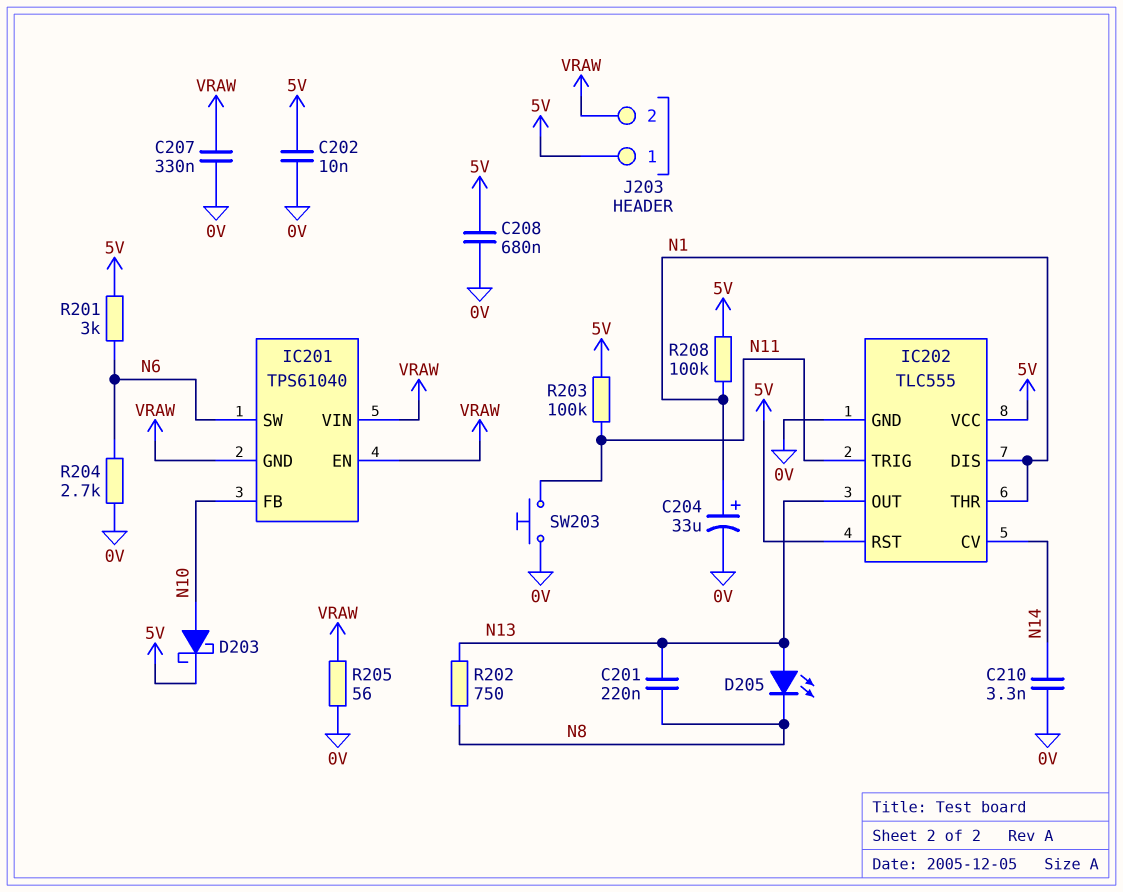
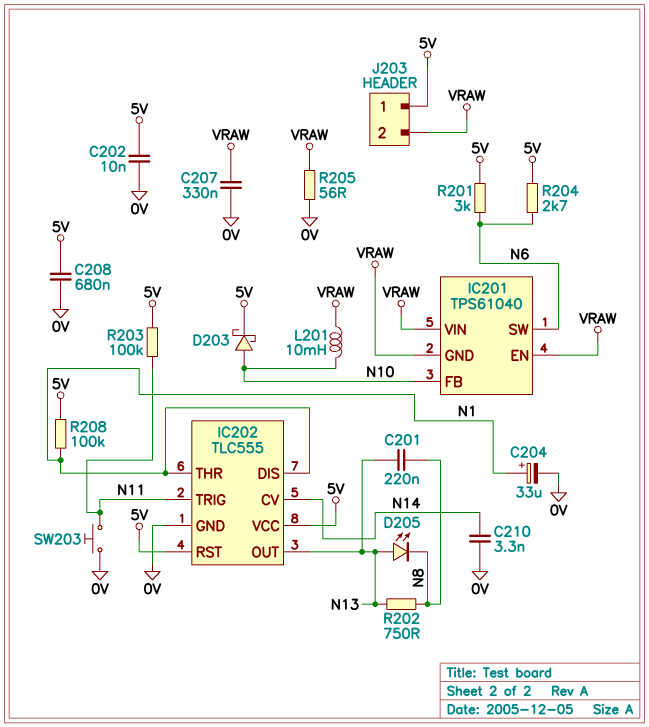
L201: none -> 10mH (N10, VRAW)
R204: 2.7k (0V, N6) -> 2.7k (5V, N6)

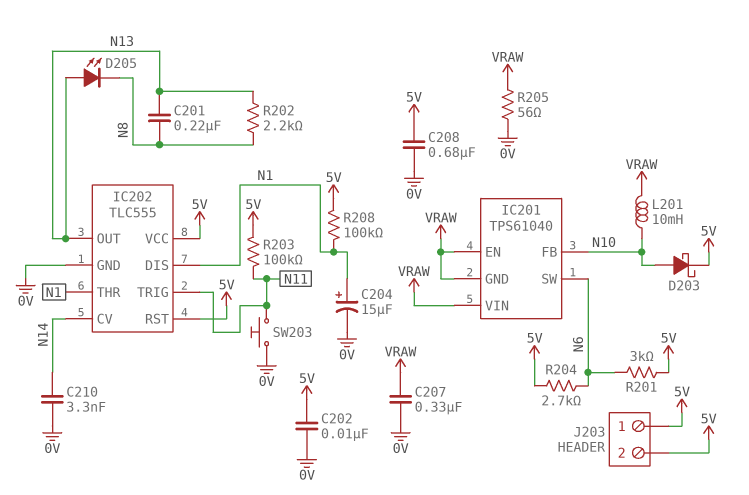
C204: 33uF (plus N1, minus 0V) -> 15uF (plus N1, minus 0V)
J203 pin 2: VRAW -> 5V
R202: 750 (N8, N13) -> 2.2k (N8, N13)

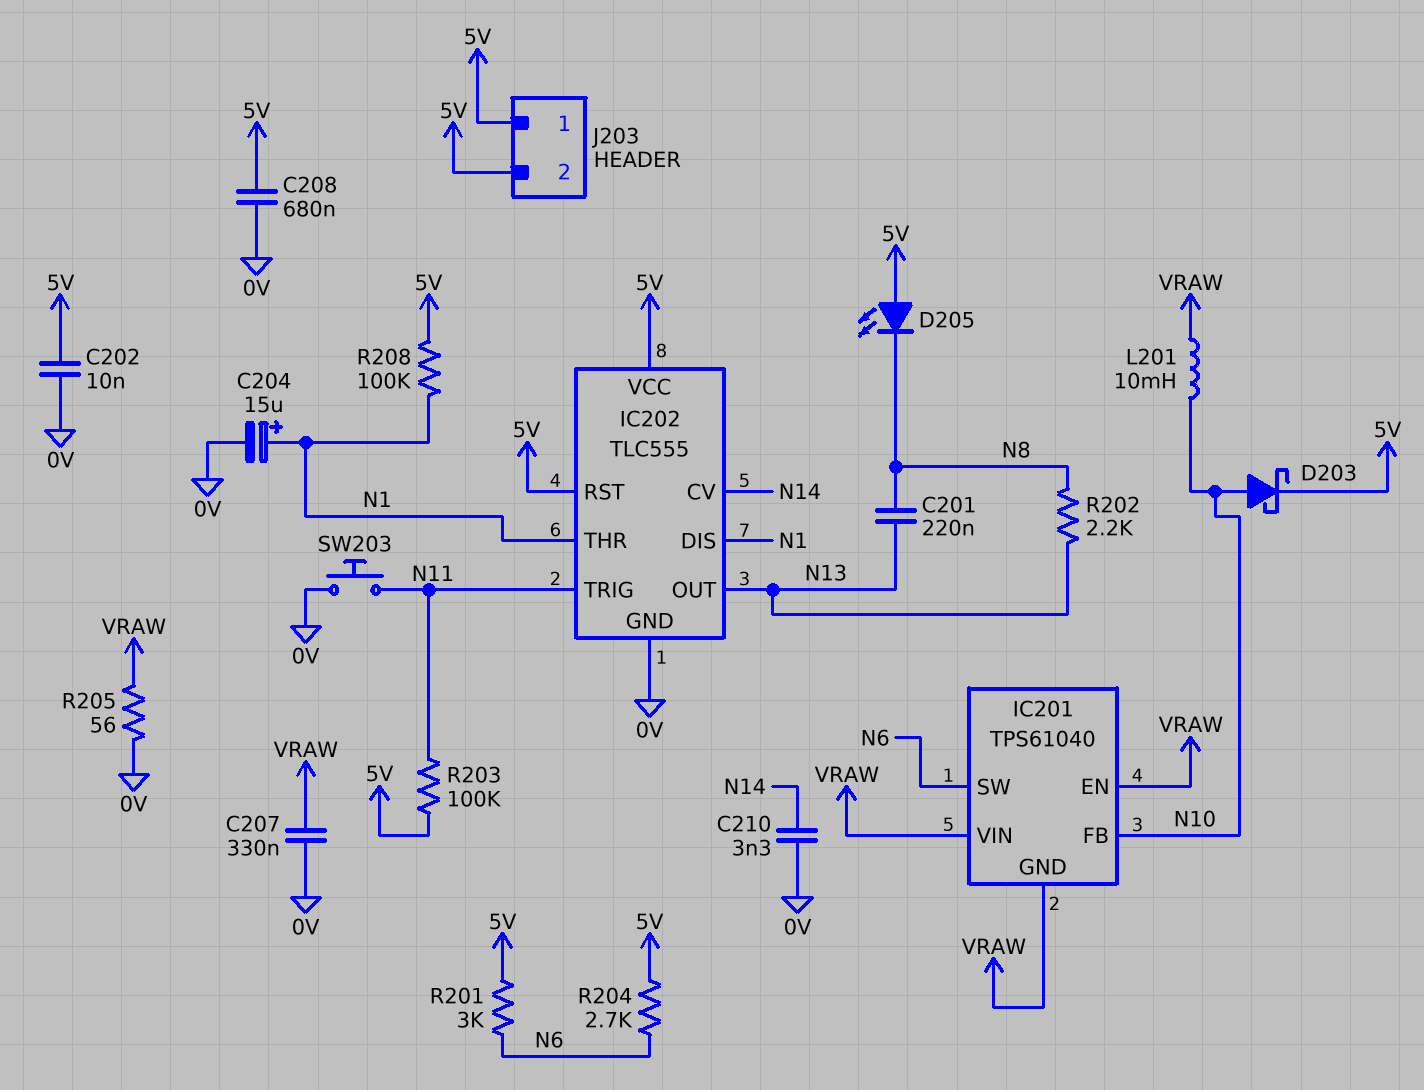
D205: LED (A N13, K N8) -> LED (A 5V, K N8)

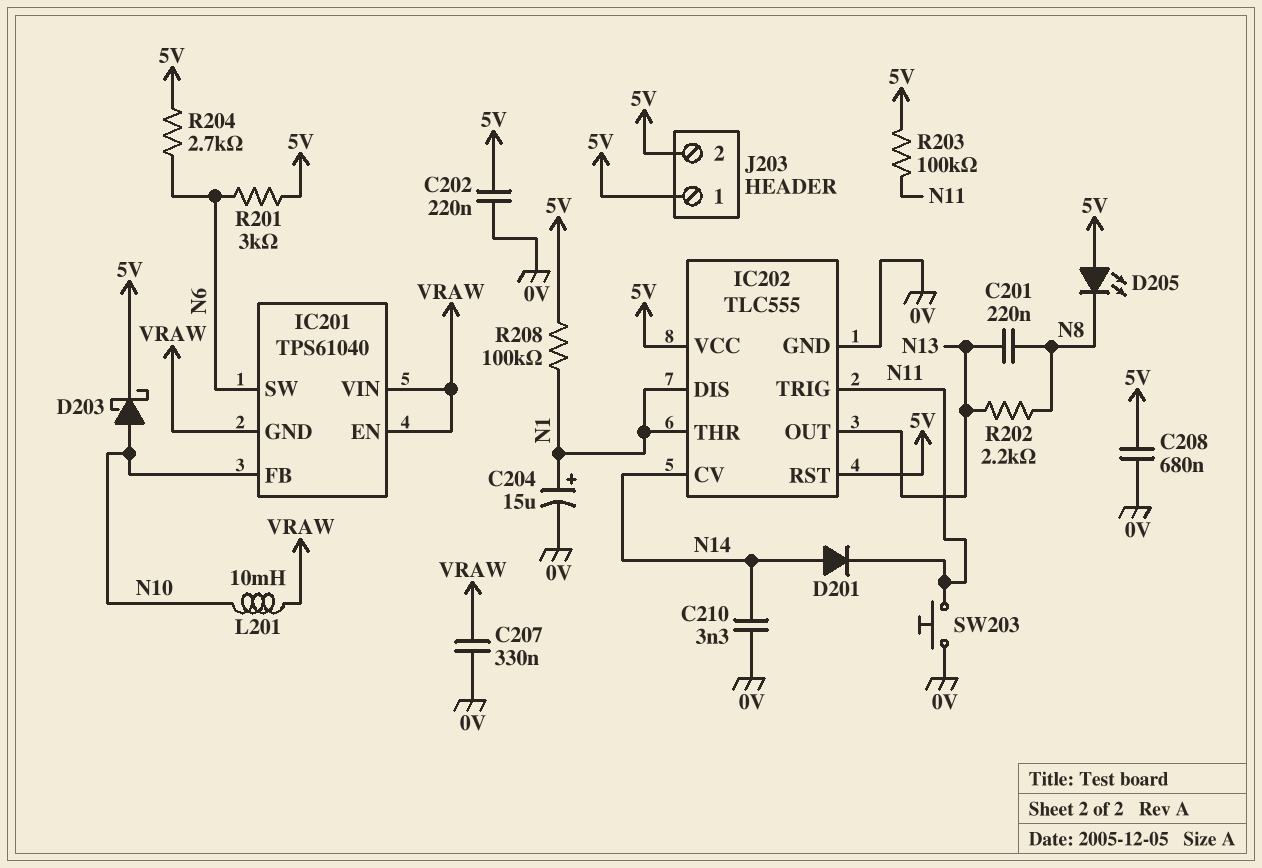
C202: 10nF (0V, 5V) -> 220nF (0V, 5V)
D201: none -> diode (A N14, K N11)
R205: 56 (0V, VRAW) -> none

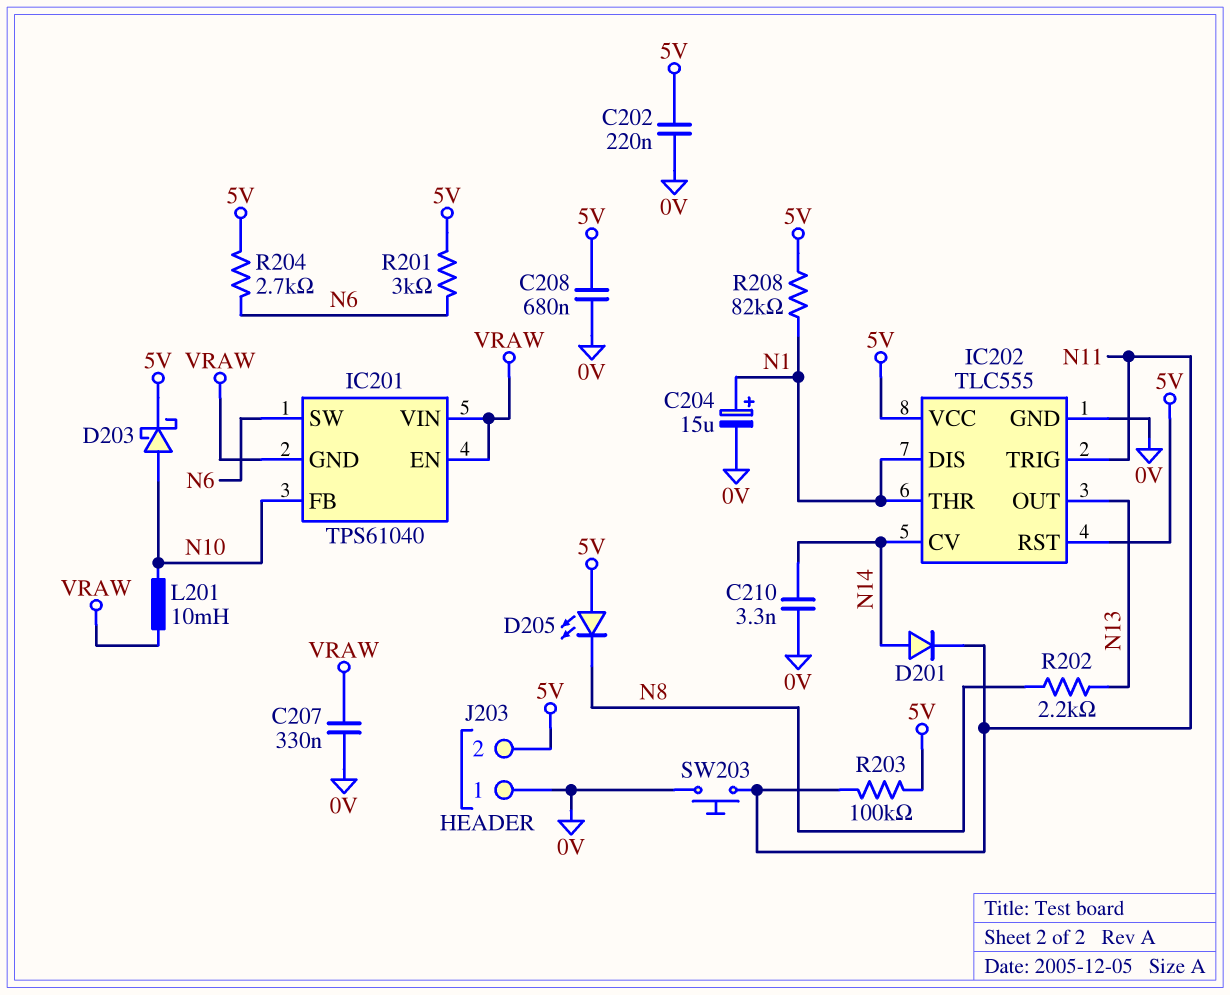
C201: 220nF (N8, N13) -> none
J203 pin 1: 5V -> 0V
R208: 100k (5V, N1) -> 82k (5V, N1)

